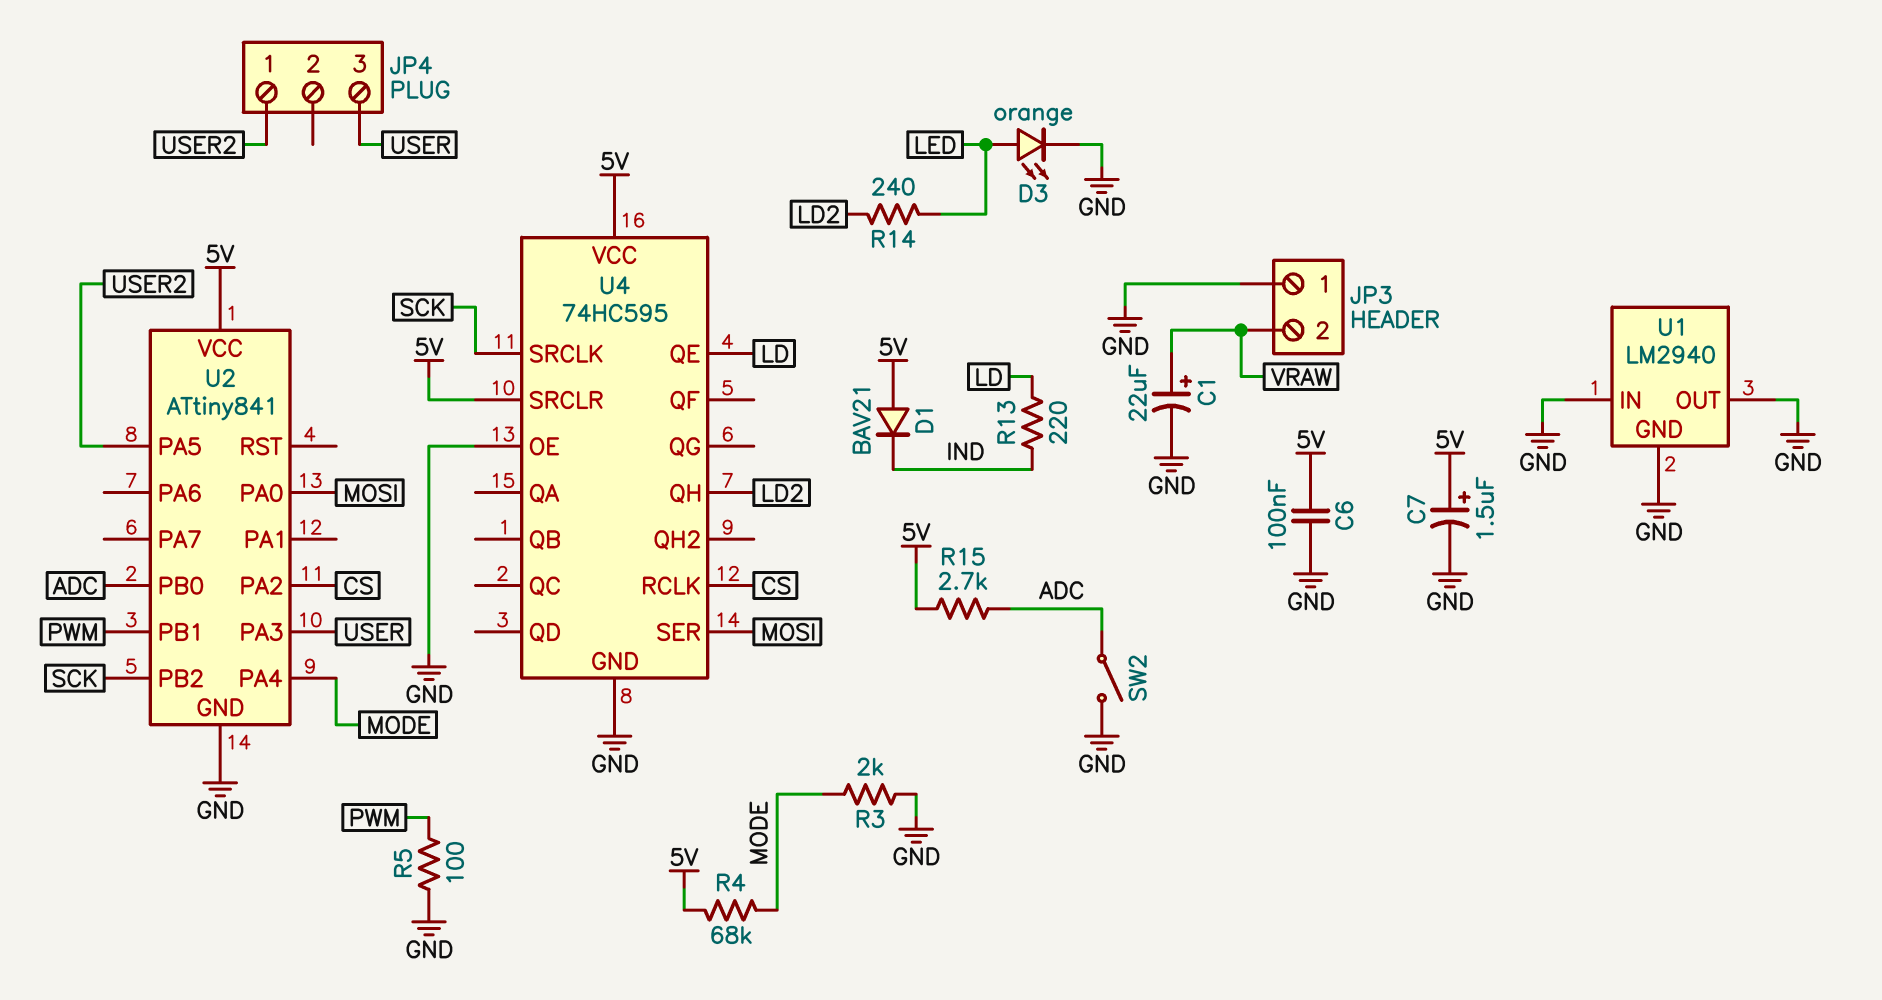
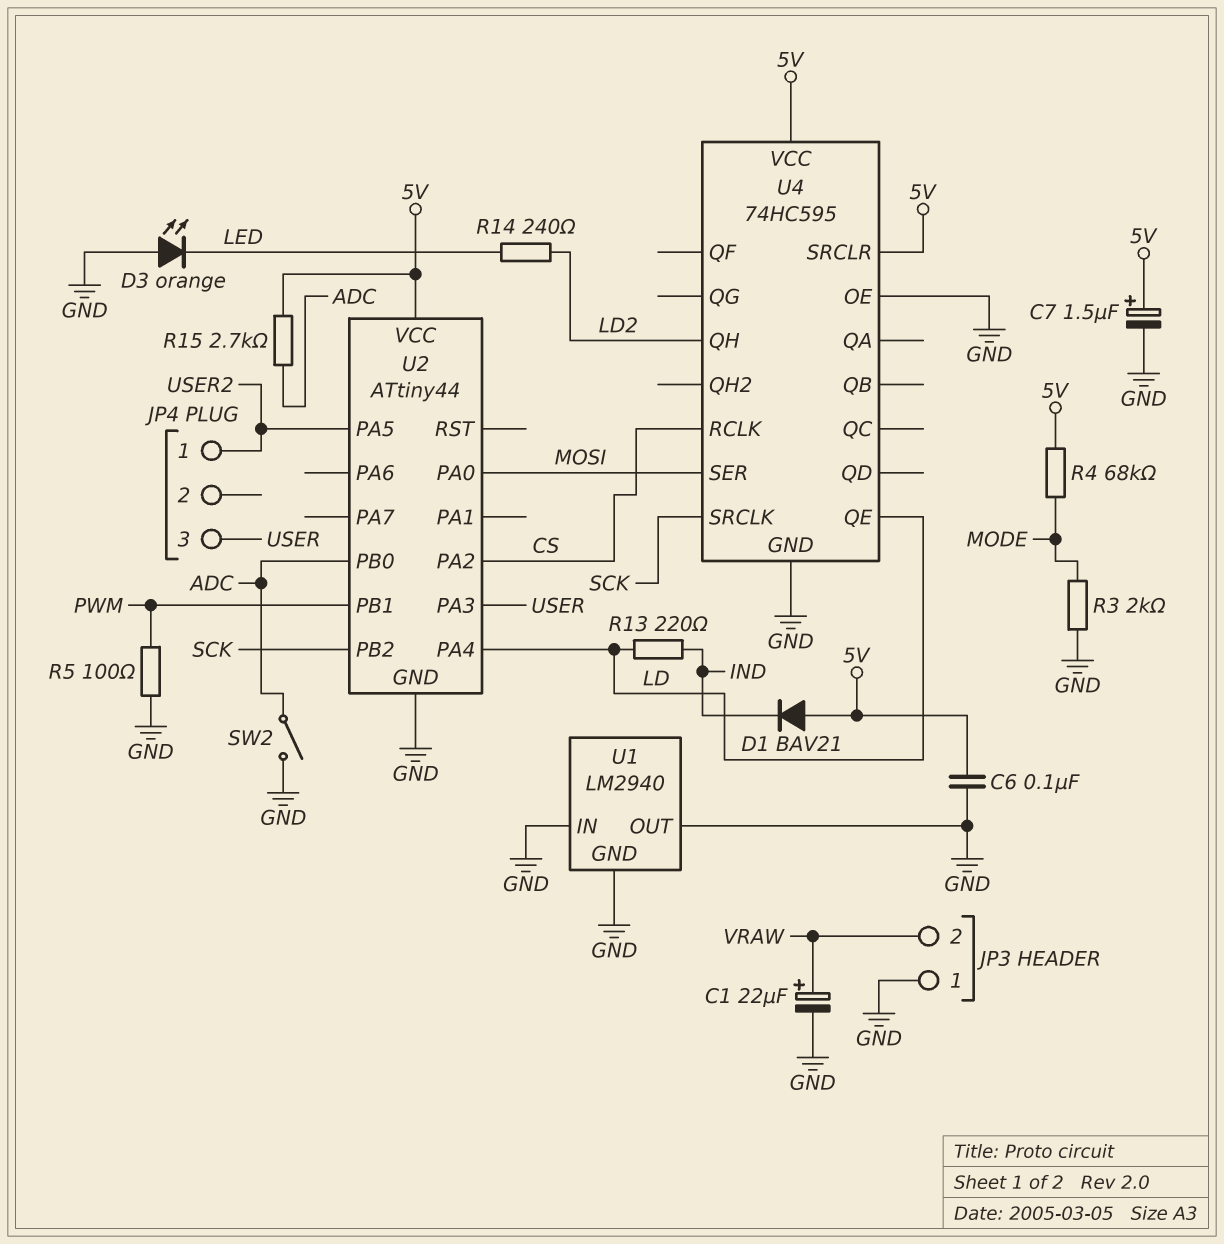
D3: LED orange (A LED, K GND) -> LED orange (A GND, K LED)
U2: ATtiny841 -> ATtiny44
U2 pin PA4: MODE -> LD

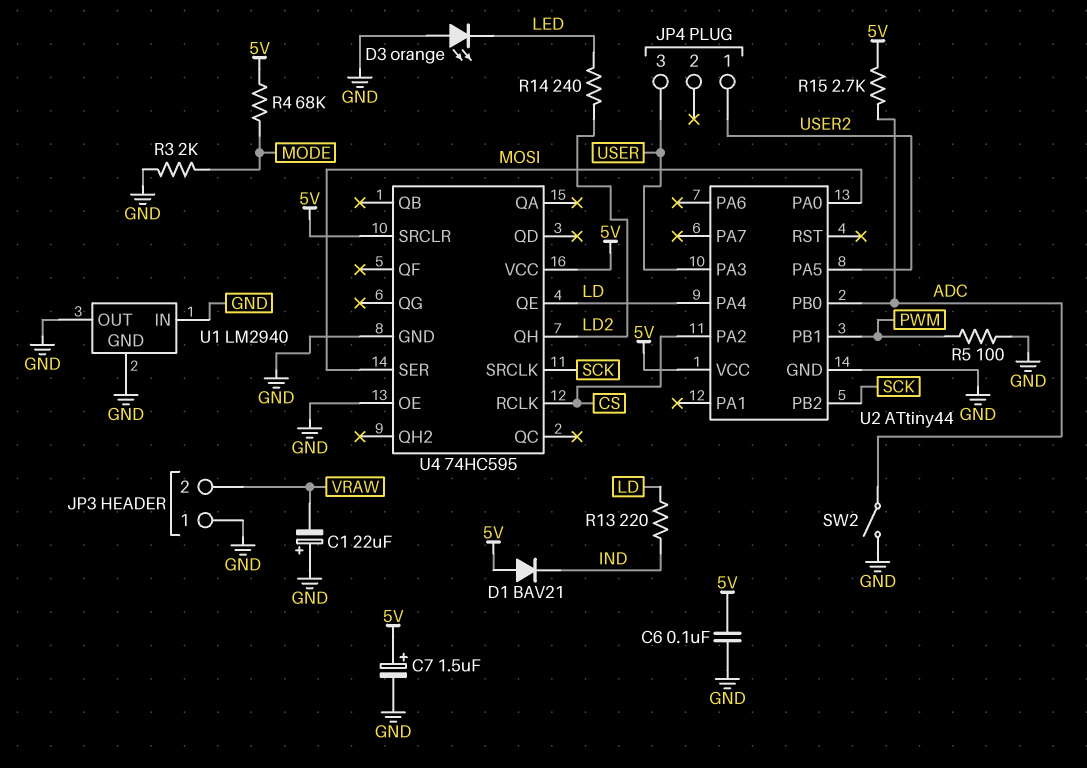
C1: 22uF (plus VRAW, minus GND) -> 22uF (plus GND, minus VRAW)

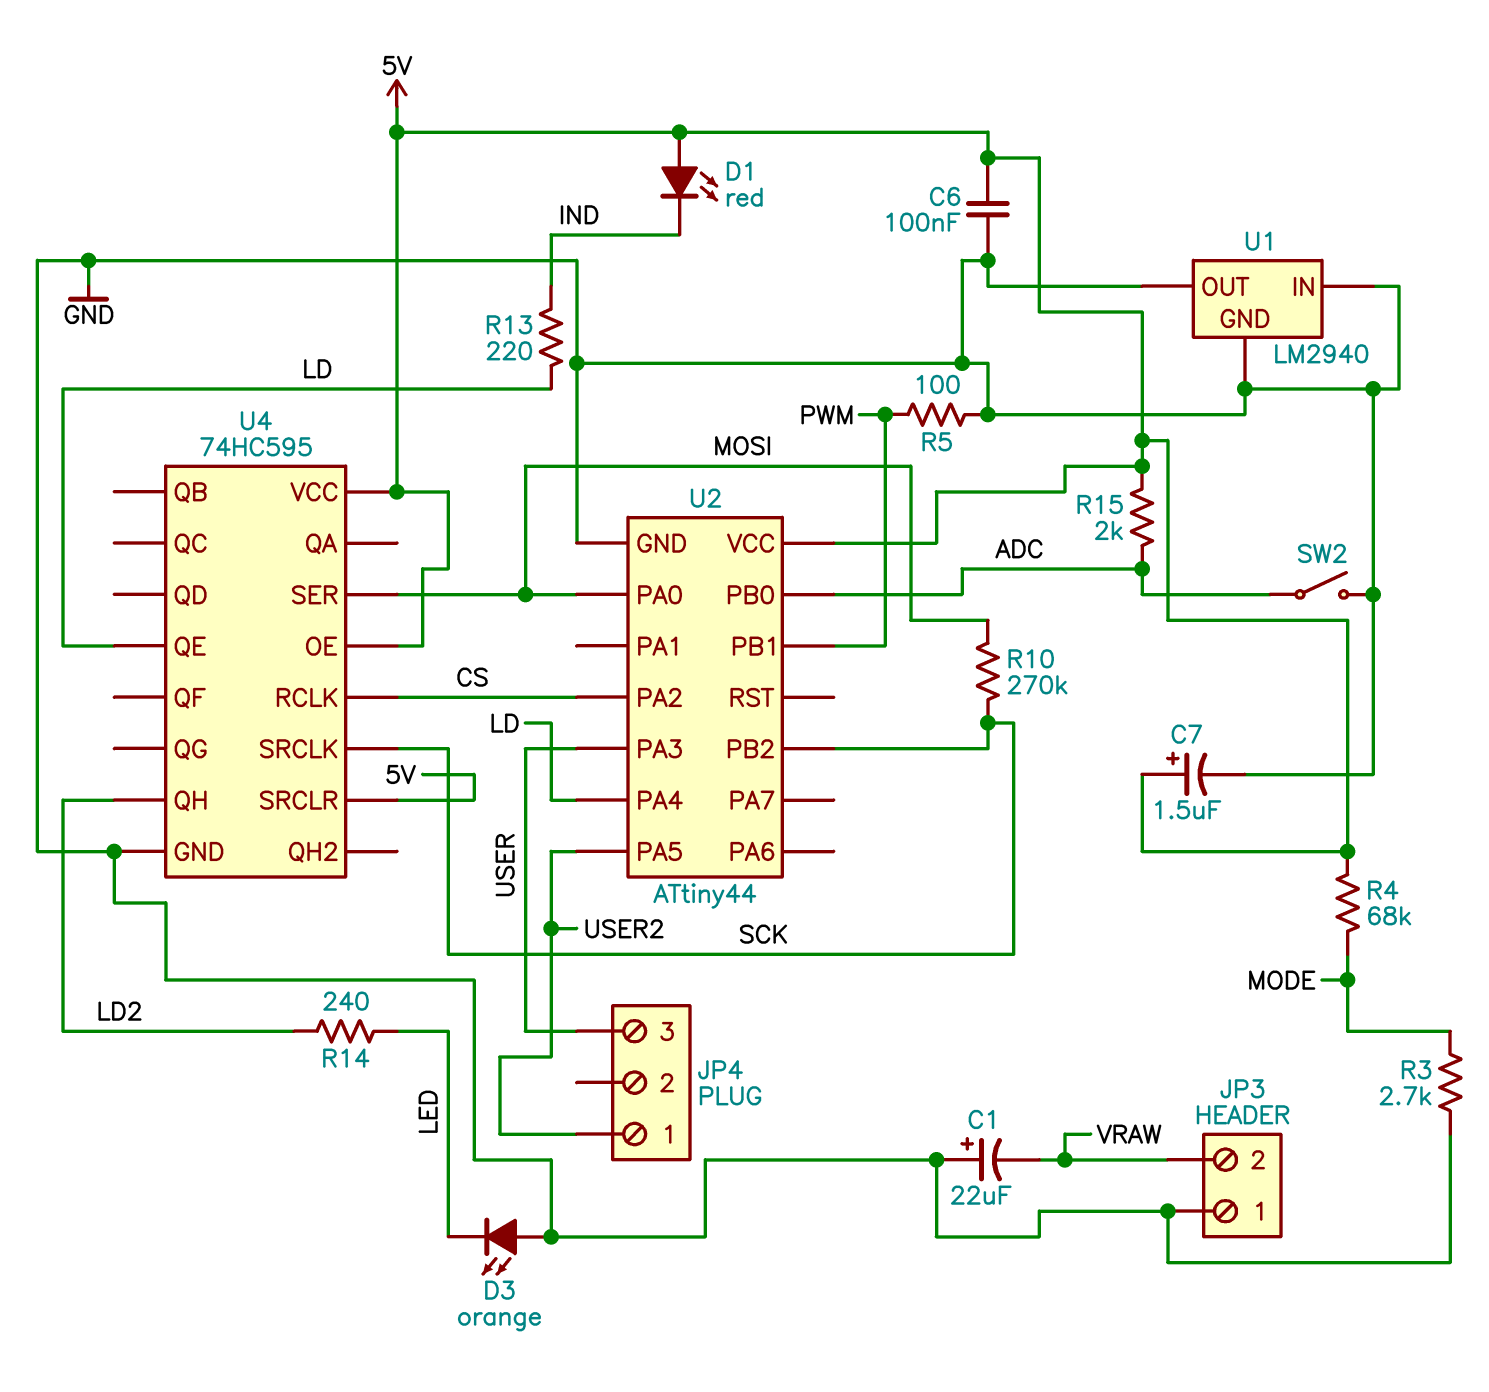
D1: diode BAV21 (A 5V, K IND) -> LED red (A 5V, K IND)
R3: 2k (GND, MODE) -> 2.7k (GND, MODE)
R10: none -> 270k (MOSI, SCK)
R15: 2.7k (5V, ADC) -> 2k (5V, ADC)
U4 pin OE: GND -> 5V

